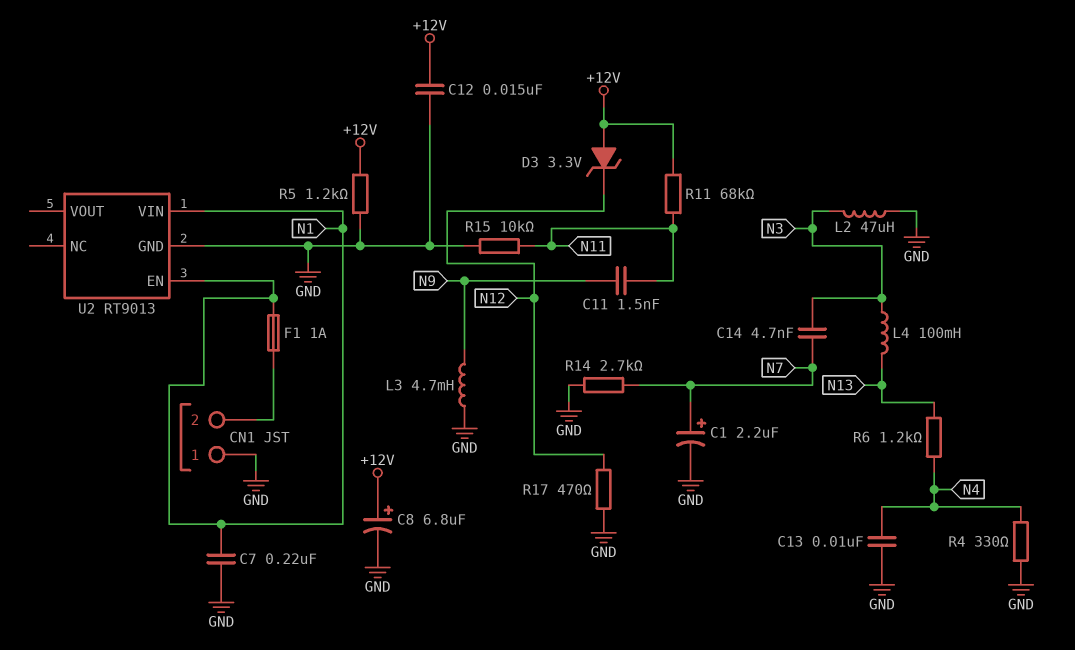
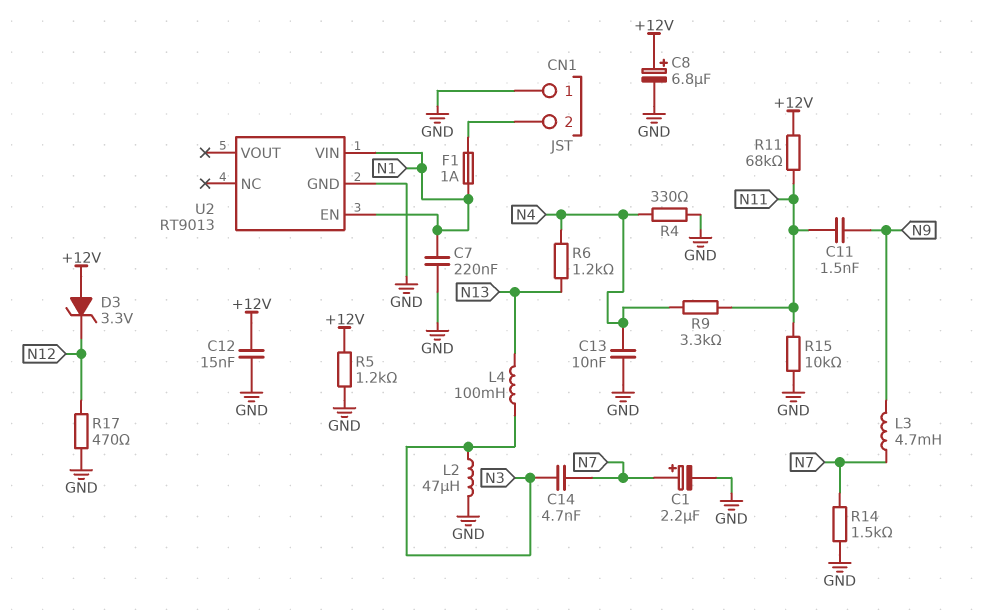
L3: 4.7mH (GND, N9) -> 4.7mH (N7, N9)
R9: none -> 3.3k (N4, N11)
R14: 2.7k (GND, N7) -> 1.5k (GND, N7)

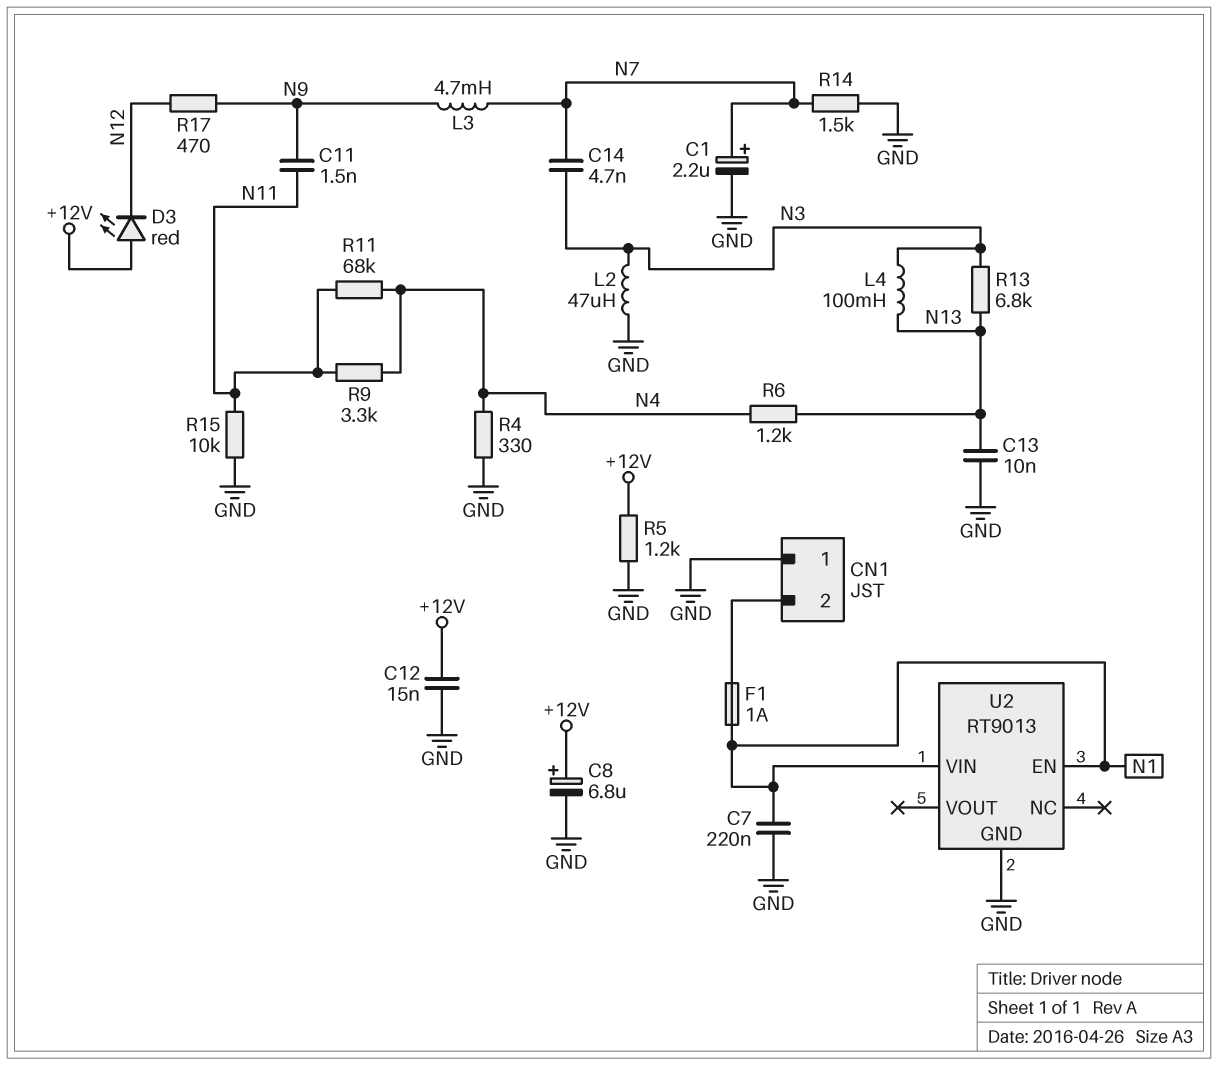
C13: 10nF (GND, N4) -> 10nF (GND, N13)
D3: zener 3.3V (A +12V, K N12) -> LED red (A +12V, K N12)
R11: 68k (+12V, N11) -> 68k (N4, N11)
R13: none -> 6.8k (N3, N13)
R17: 470 (GND, N12) -> 470 (N9, N12)

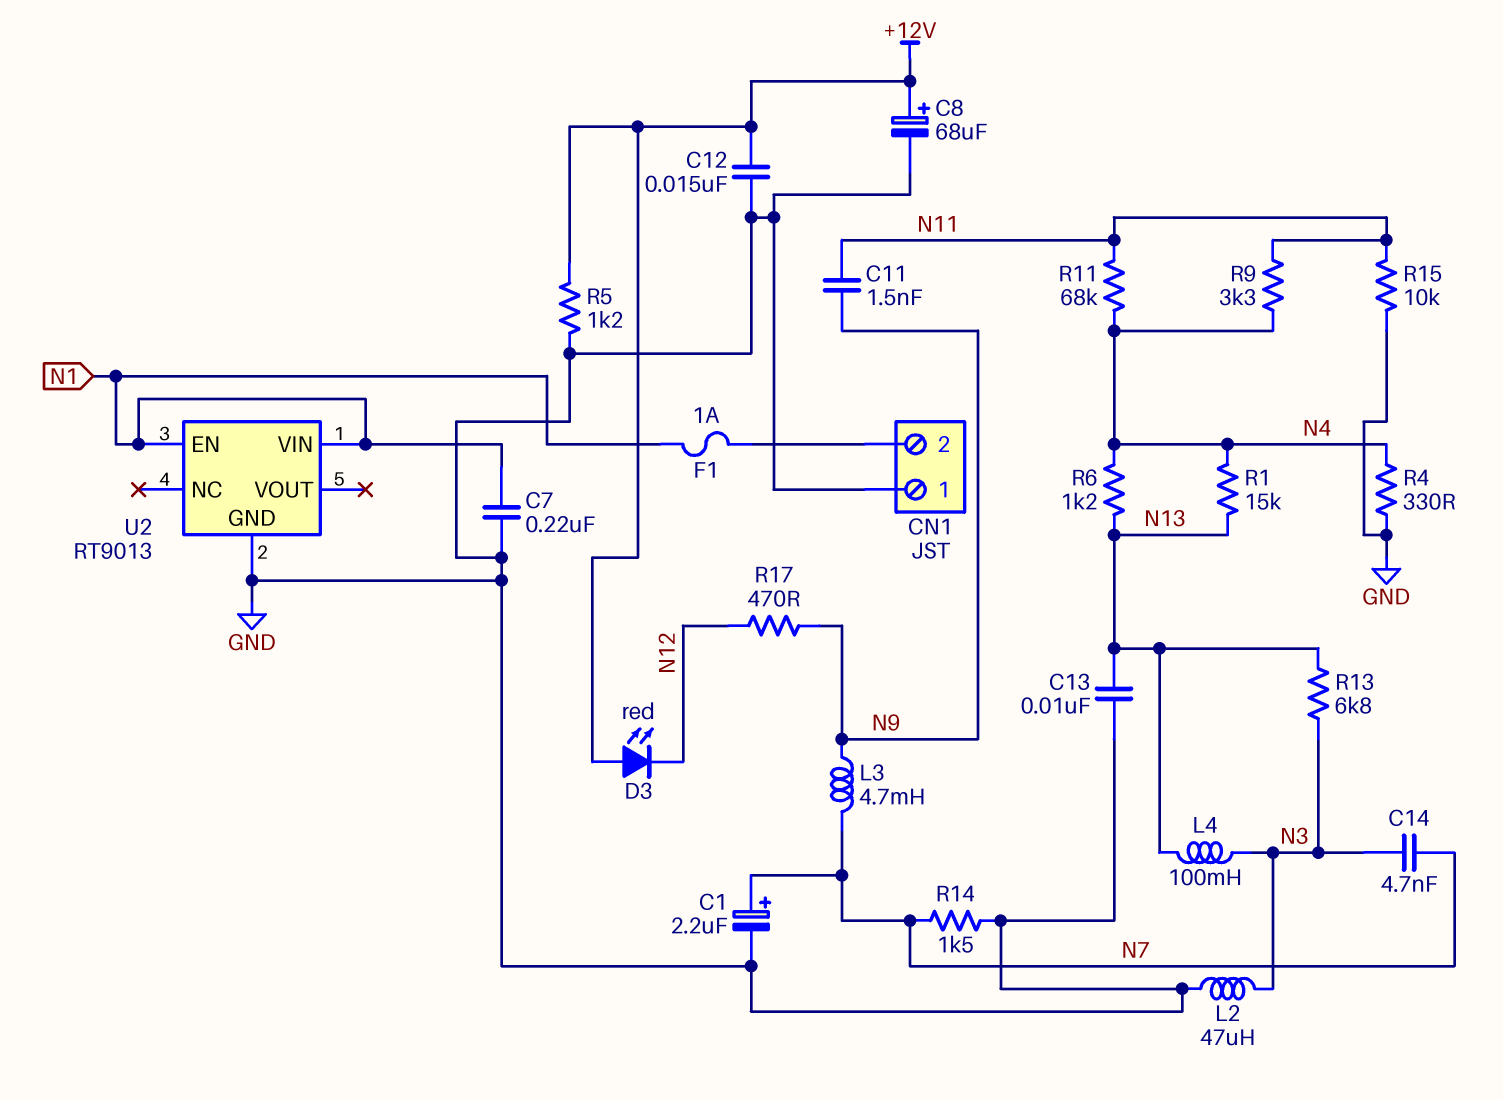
C8: 6.8uF (plus +12V, minus GND) -> 68uF (plus +12V, minus GND)
R1: none -> 15k (N4, N13)

